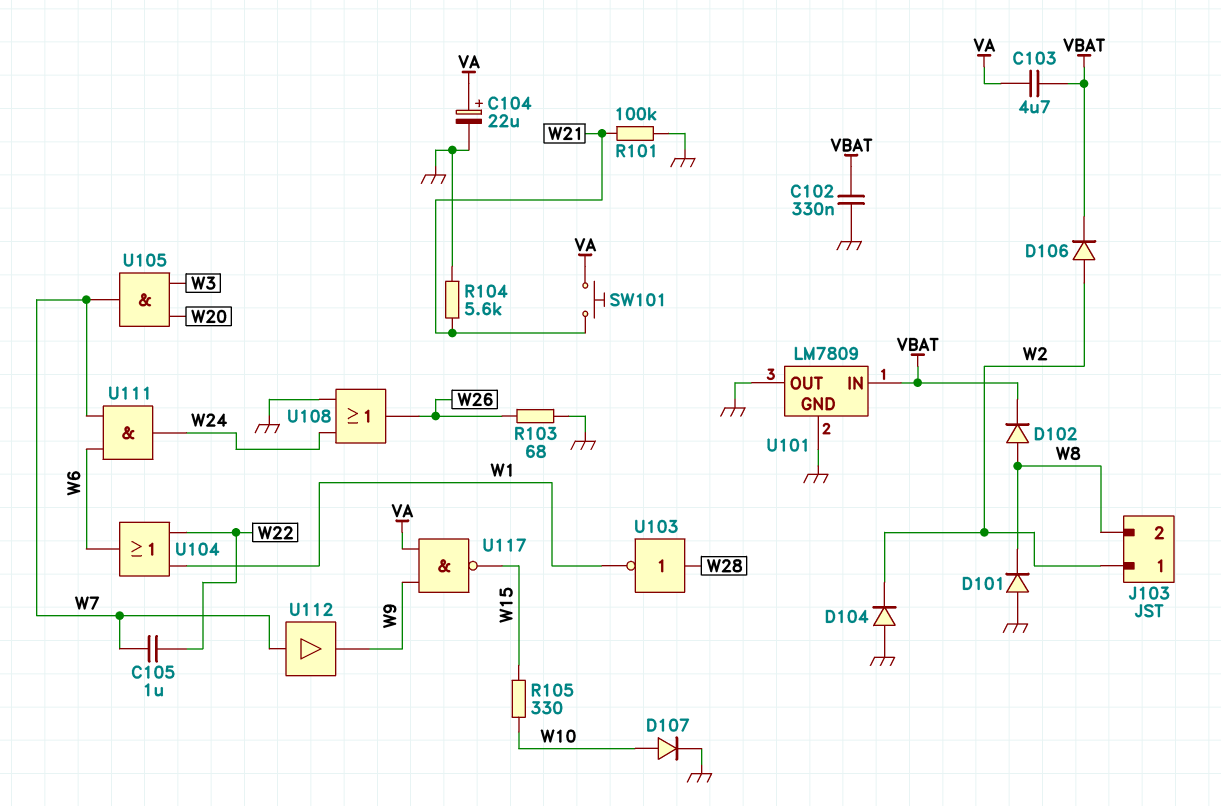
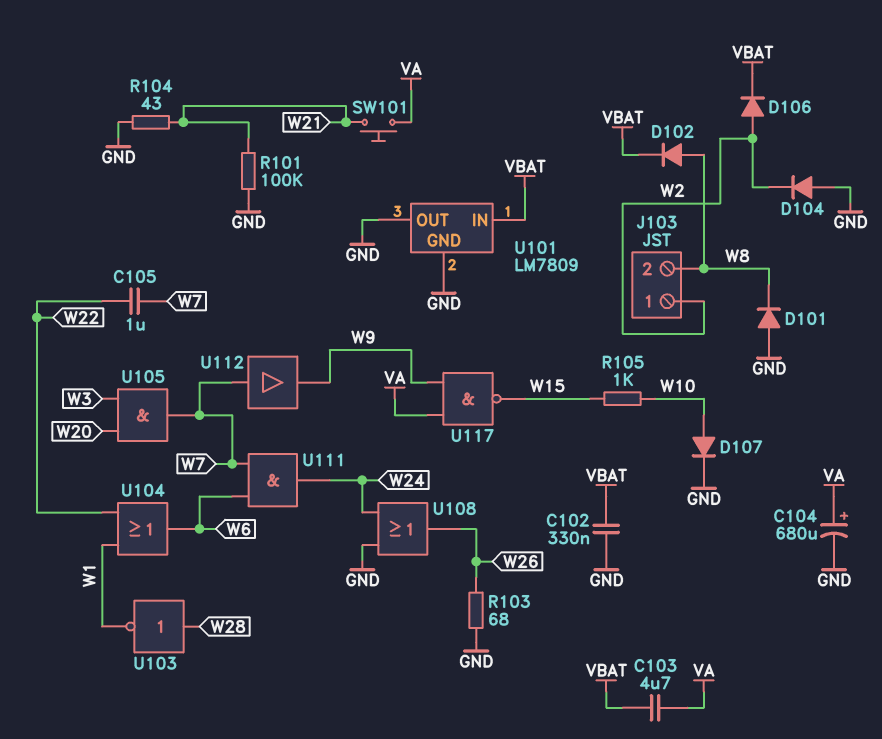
C104: 22uF (plus VA, minus GND) -> 680uF (plus VA, minus GND)
R104: 5.6k (GND, W21) -> 43 (GND, W21)
R105: 330 (W10, W15) -> 1k (W10, W15)

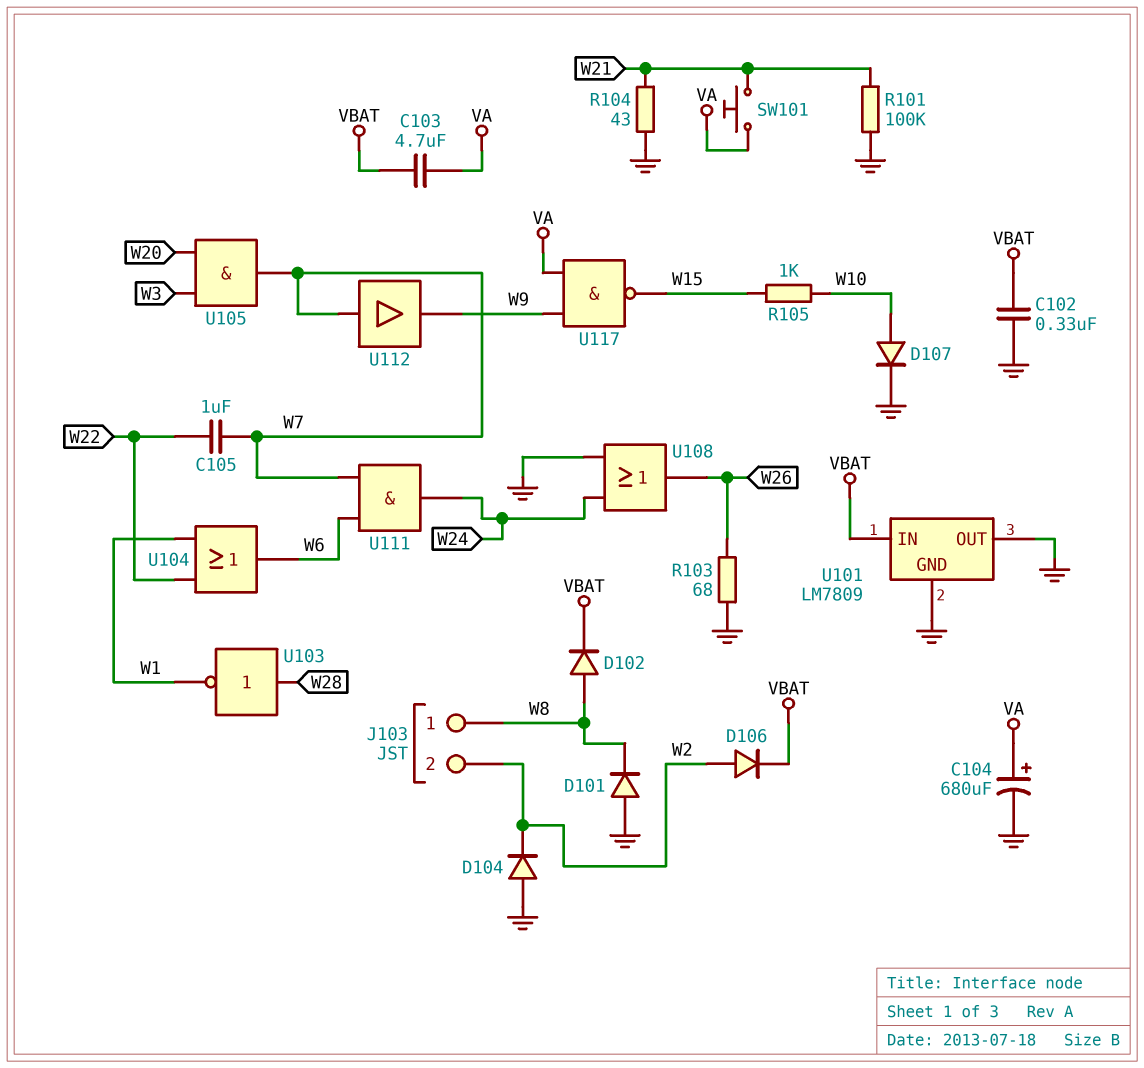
J103 pin 1: W2 -> W8
J103 pin 2: W8 -> W2

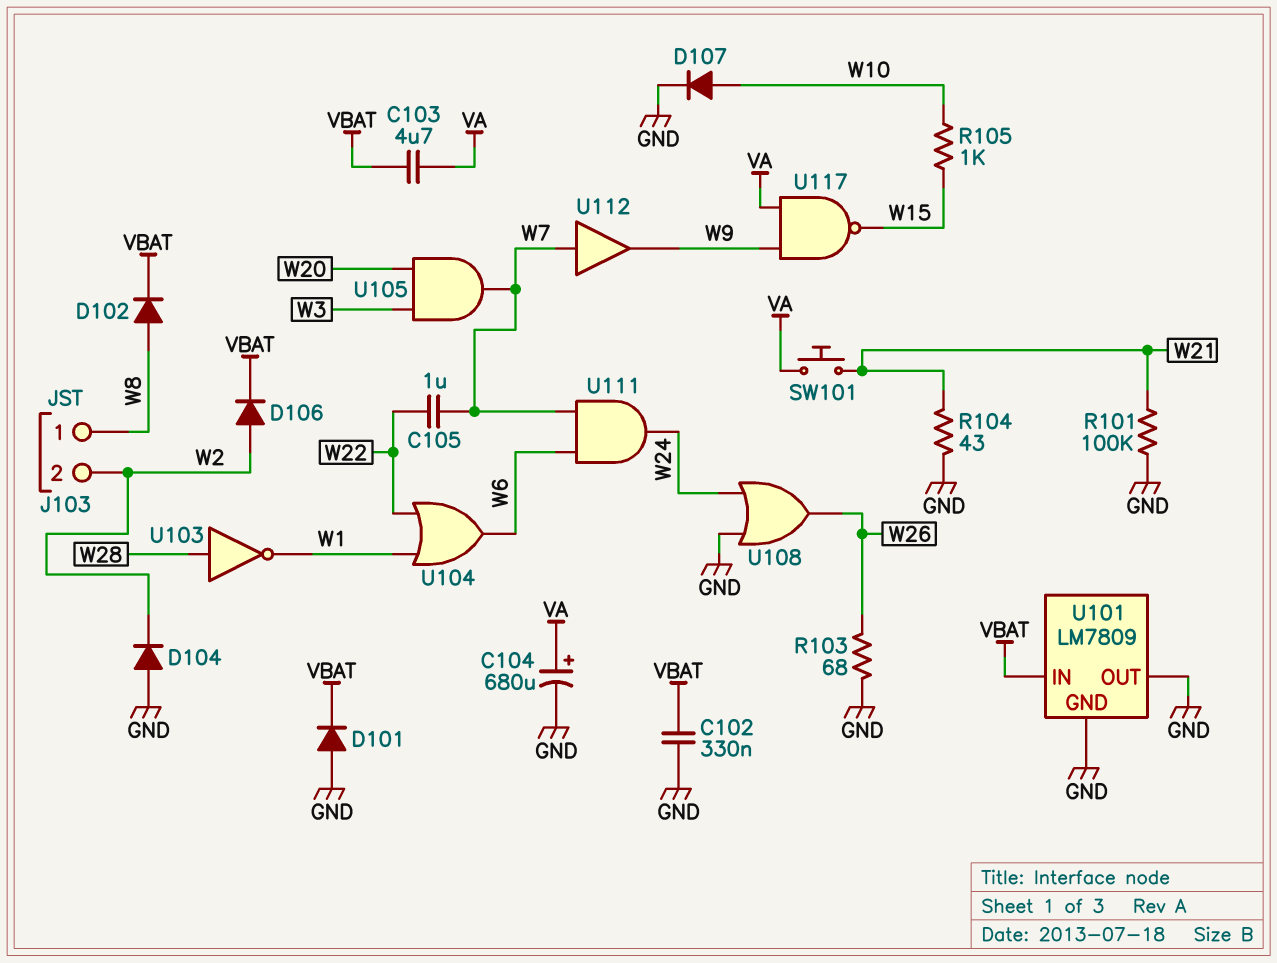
D101: diode (A GND, K W8) -> diode (A GND, K VBAT)

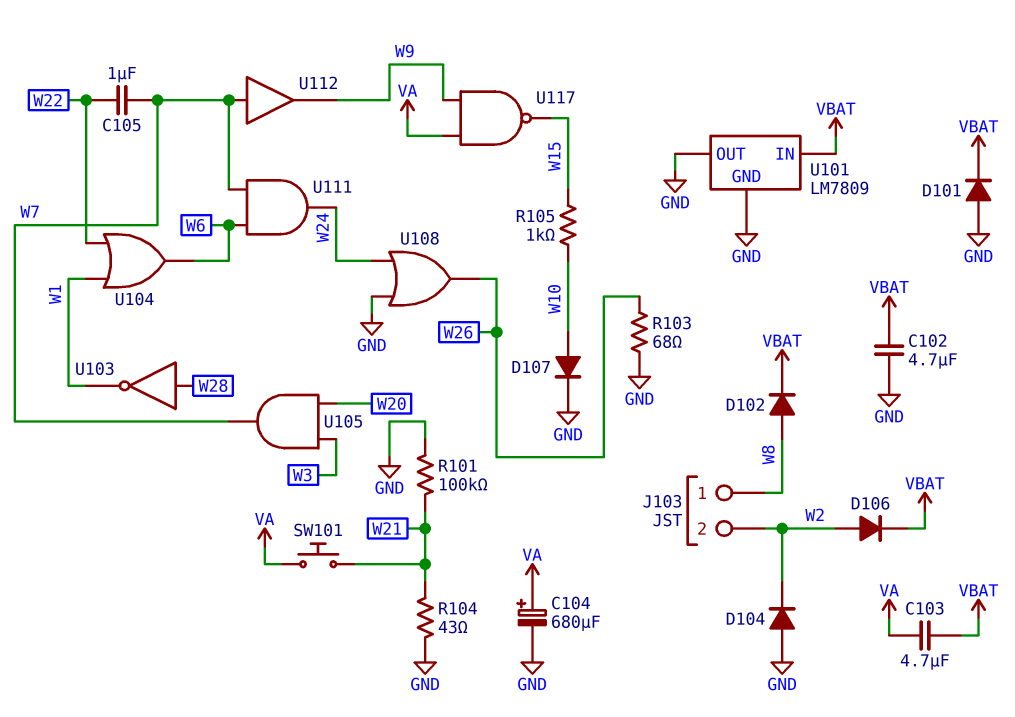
C102: 330nF (GND, VBAT) -> 4.7uF (GND, VBAT)

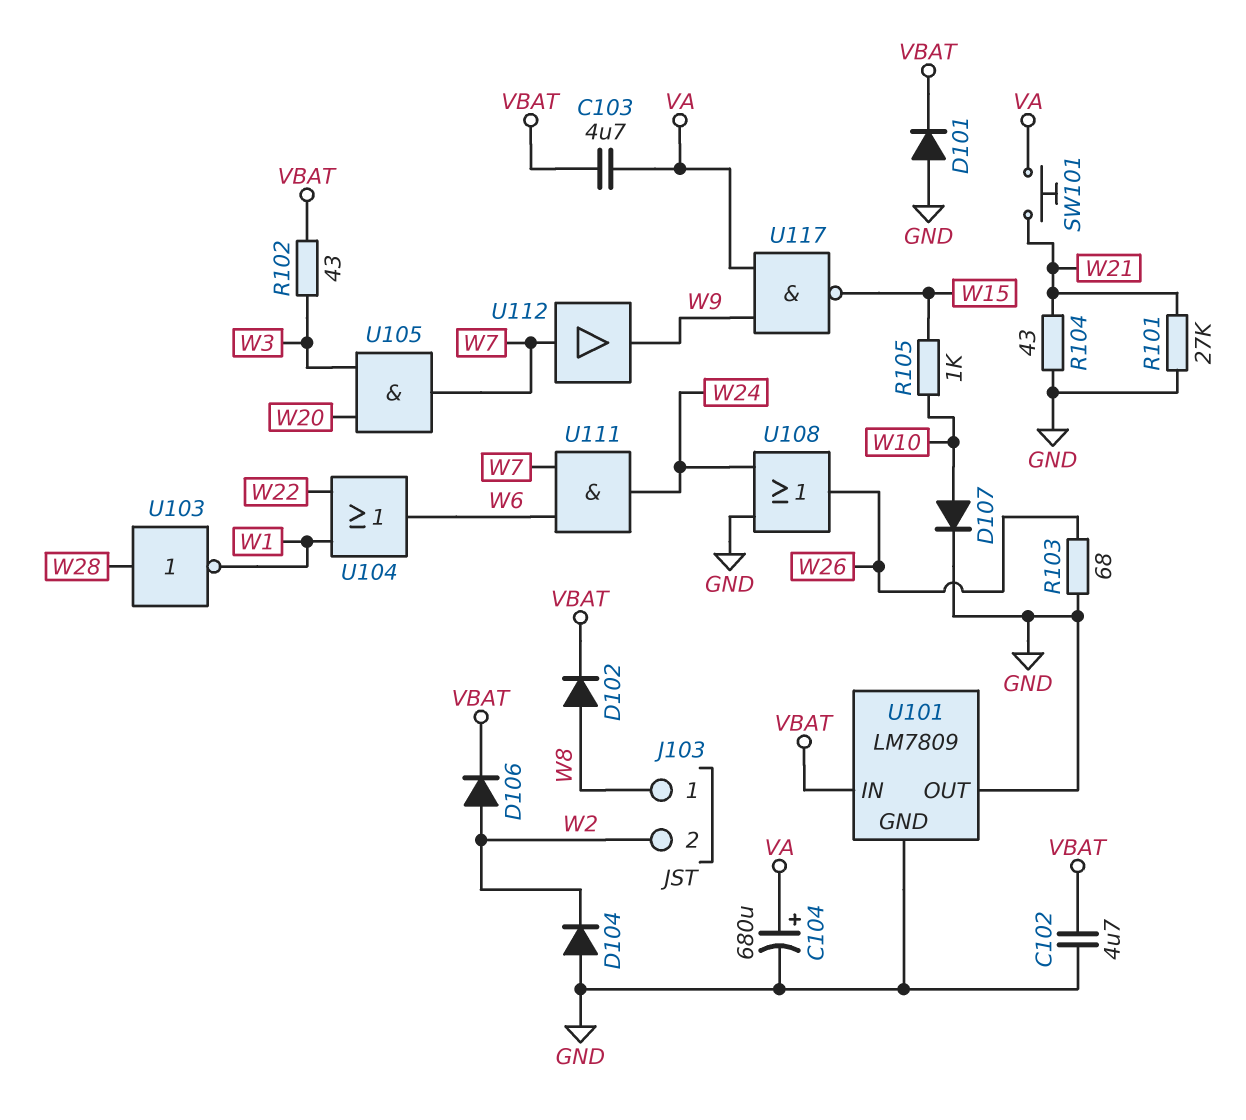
C105: 1uF (W7, W22) -> none
R101: 100k (GND, W21) -> 27k (GND, W21)
R102: none -> 43 (VBAT, W3)

